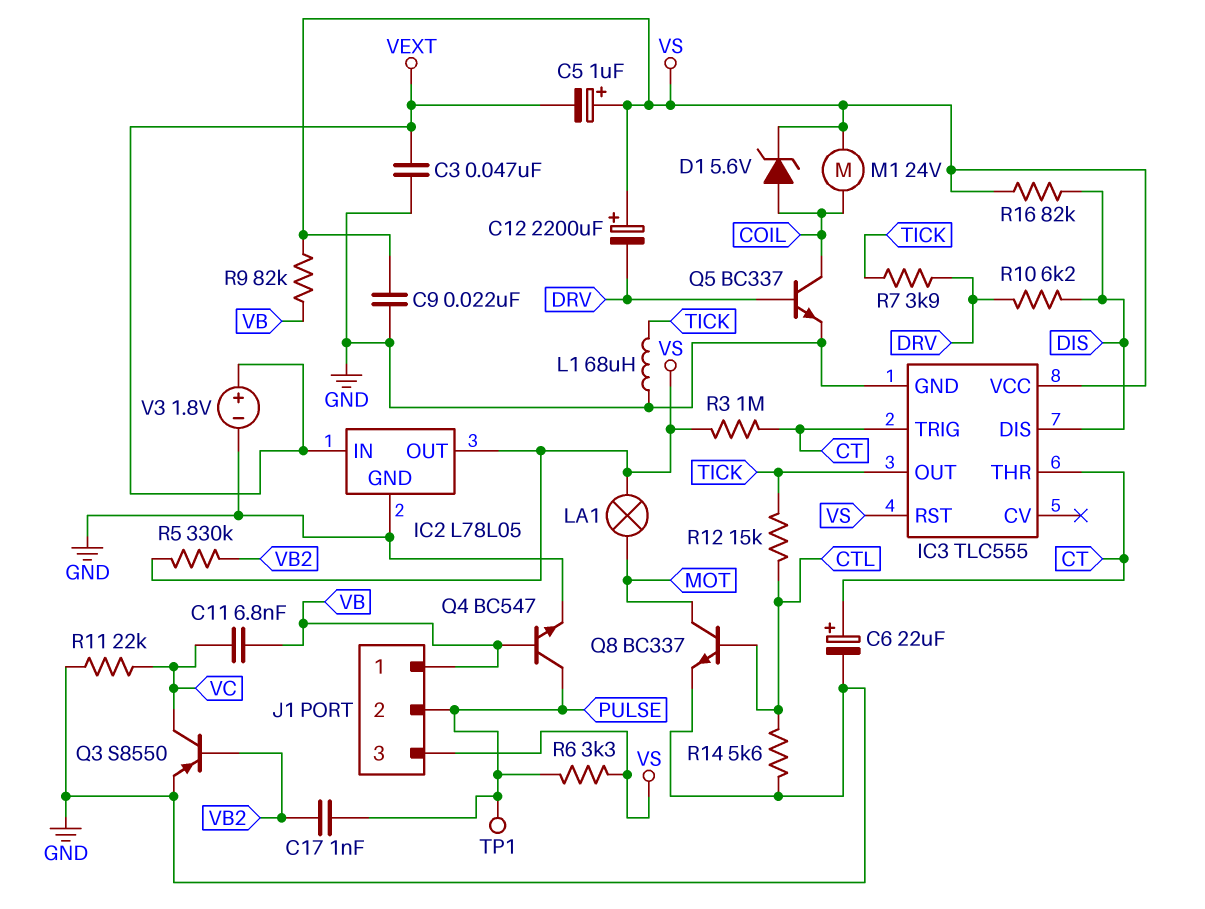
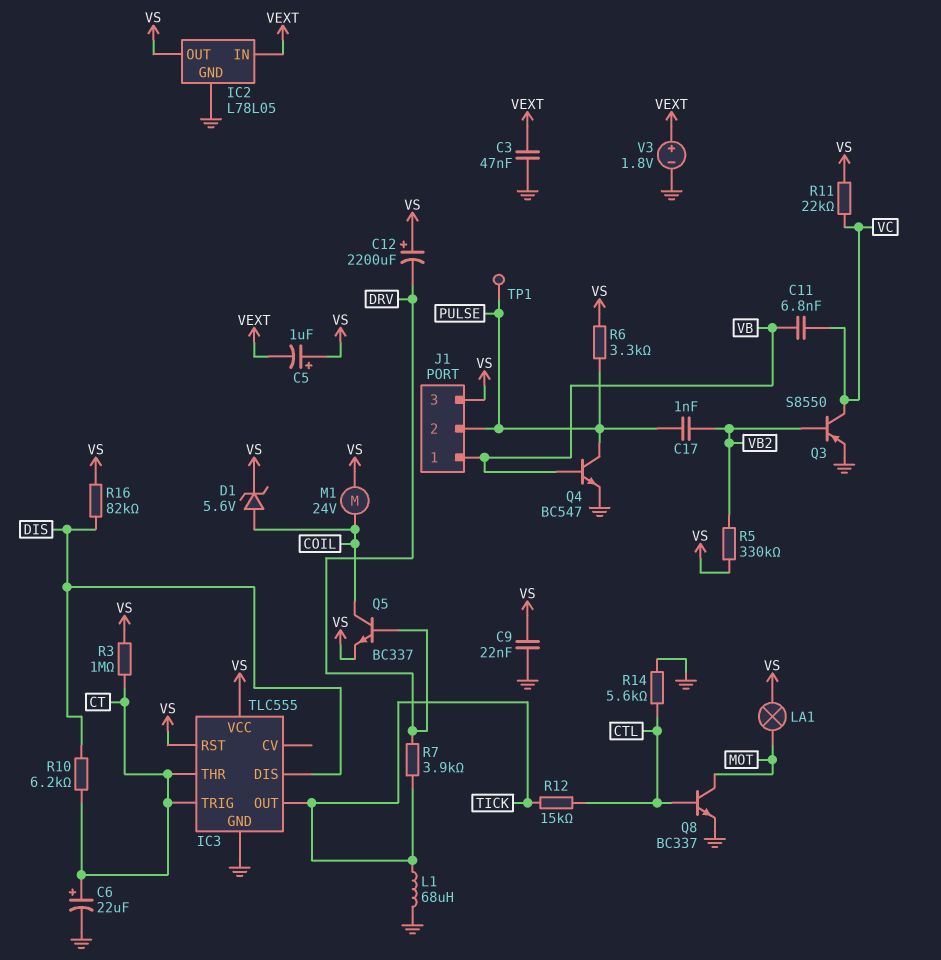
Q5: NPN BC337 (B DRV, C COIL, E GND) -> NPN BC337 (B DRV, C COIL, E VS)
R9: 82k (VB, VS) -> none
R10: 6.2k (DIS, DRV) -> 6.2k (CT, DIS)
R11: 22k (GND, VC) -> 22k (VC, VS)

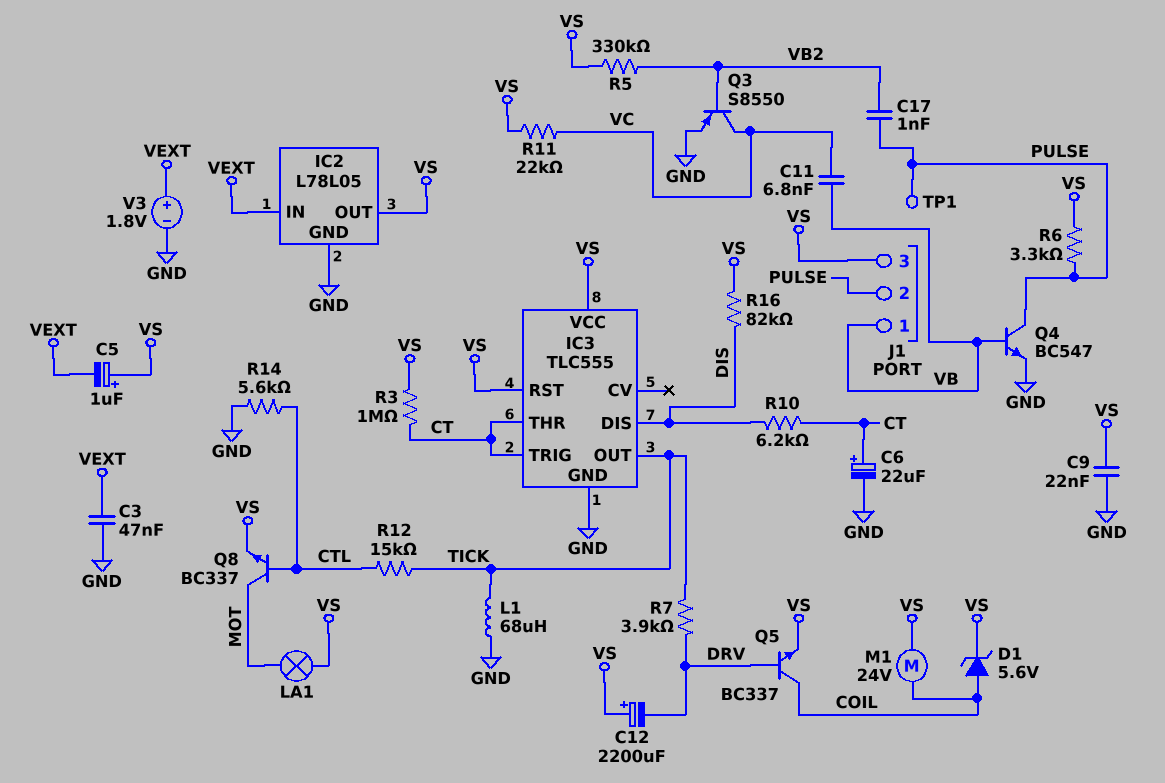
Q8: NPN BC337 (B CTL, C MOT, E GND) -> NPN BC337 (B CTL, C MOT, E VS)

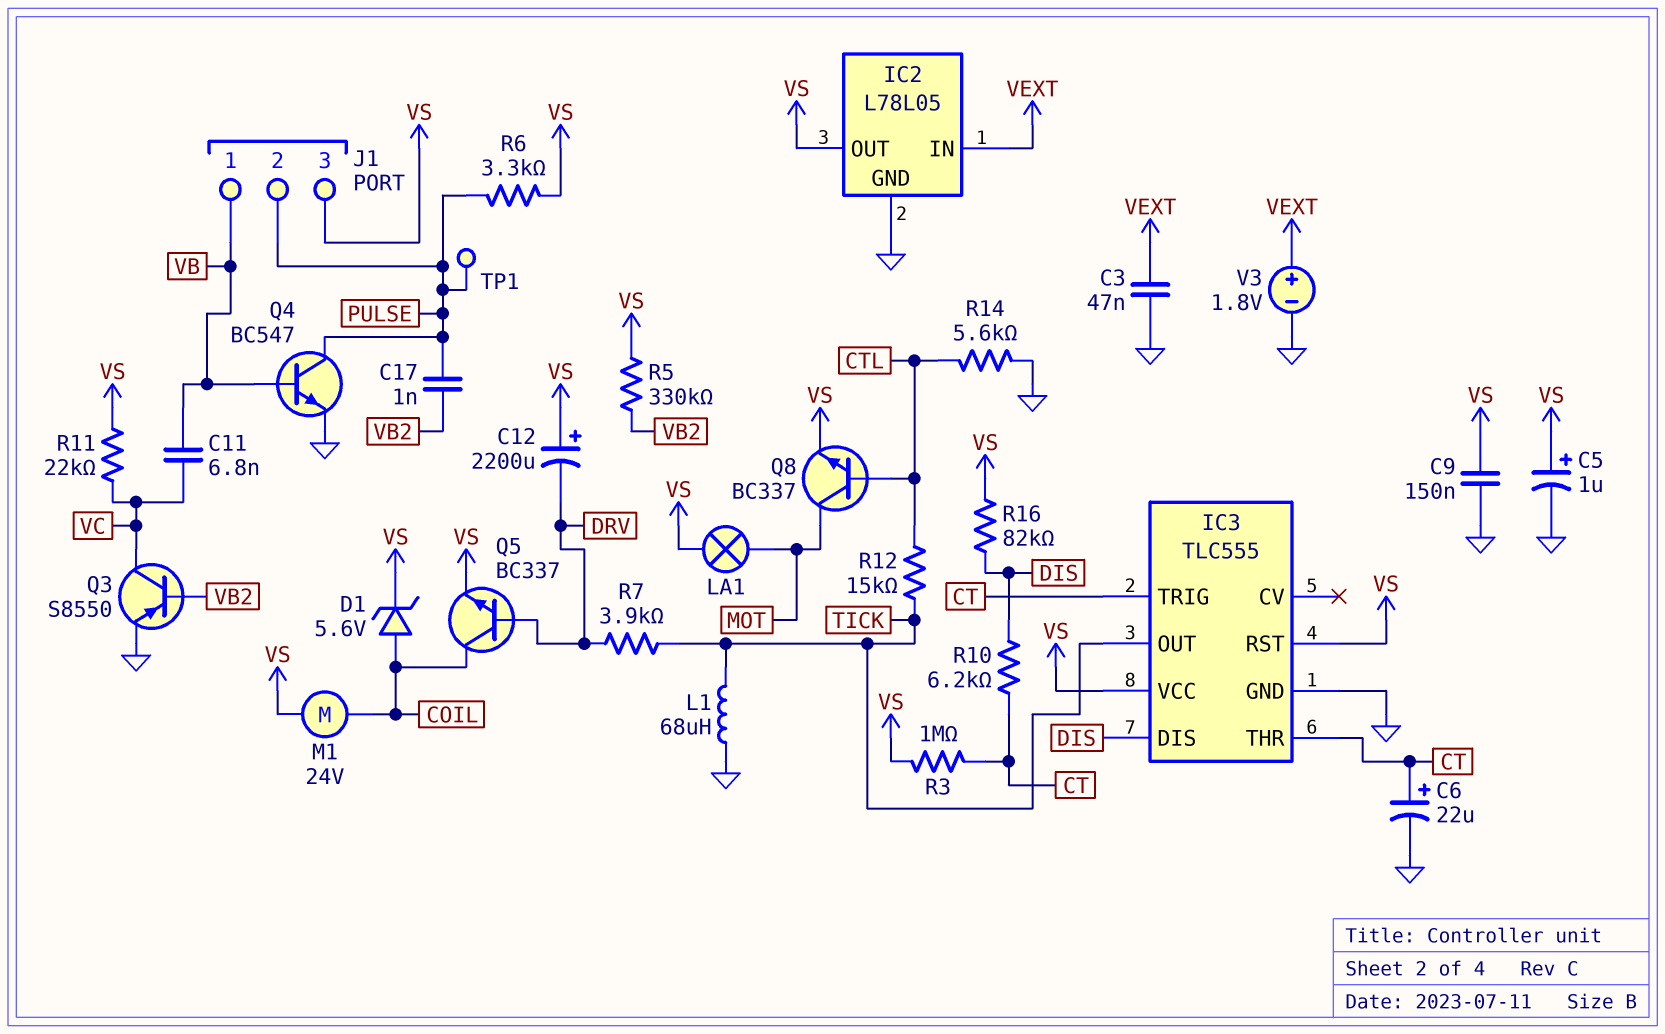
C5: 1uF (plus VS, minus VEXT) -> 1uF (plus VS, minus GND)
C9: 22nF (GND, VS) -> 150nF (GND, VS)

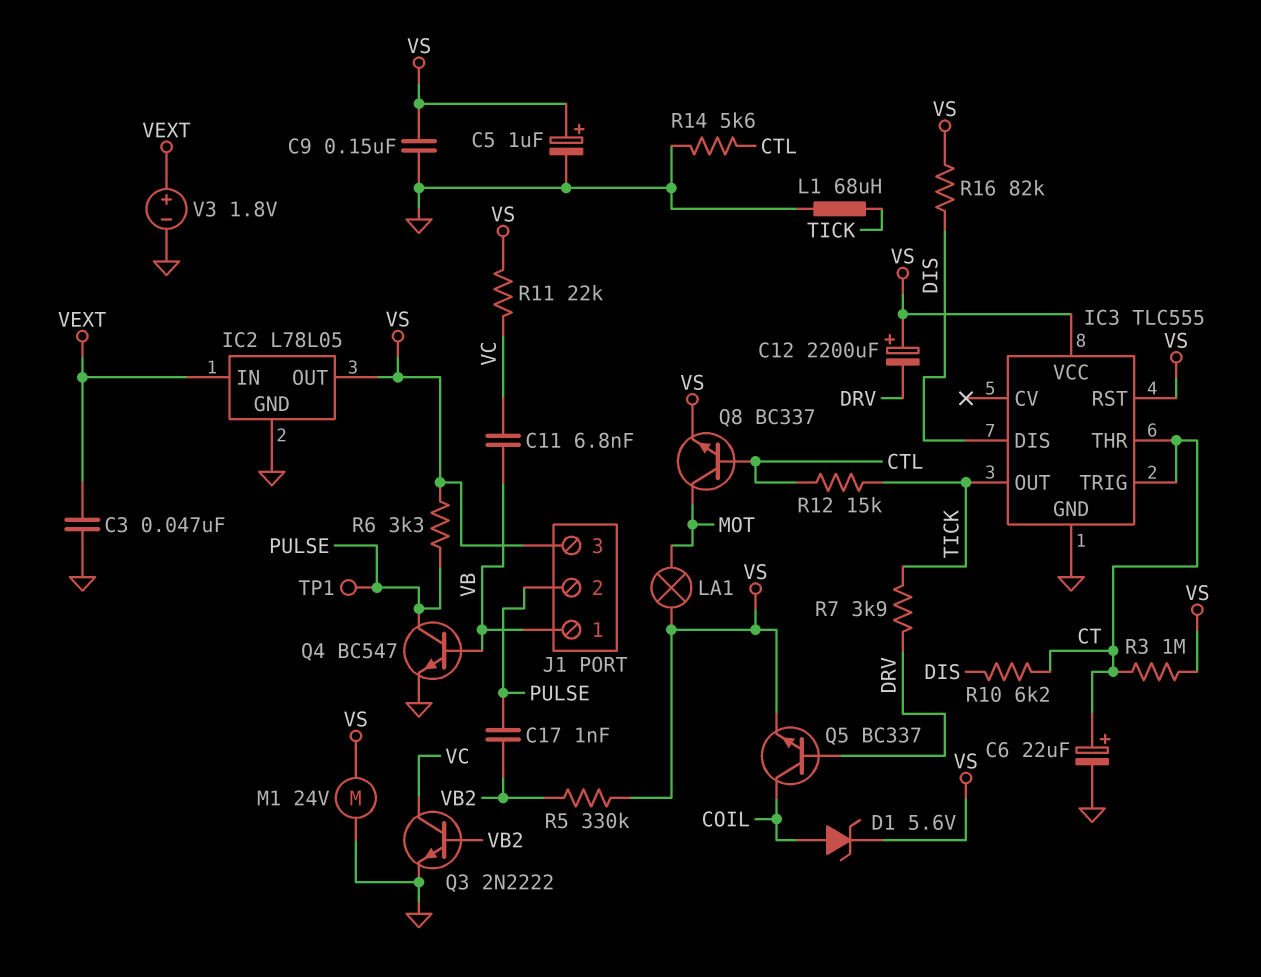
M1: motor 24V (COIL, VS) -> motor 24V (GND, VS)
Q3: PNP S8550 (B VB2, C VC, E GND) -> NPN 2N2222 (B VB2, C VC, E GND)

